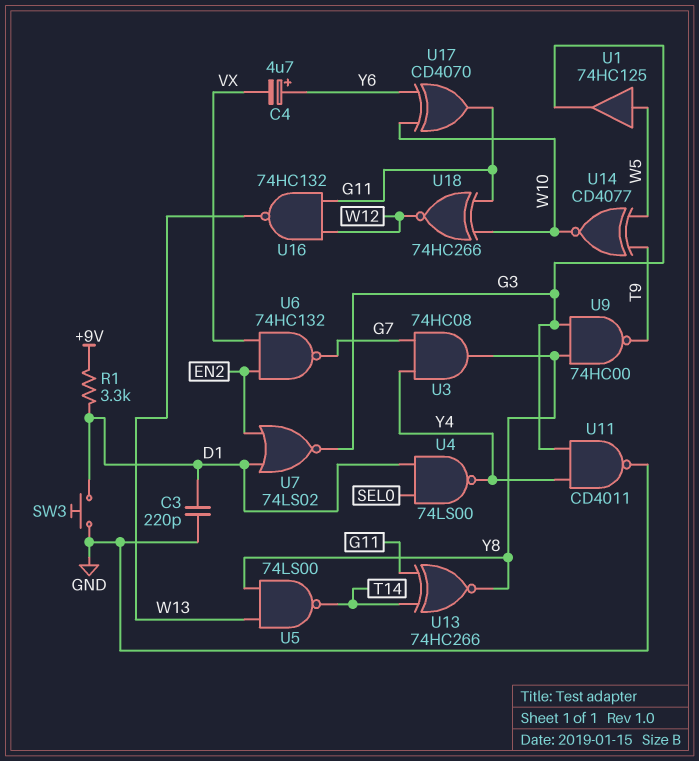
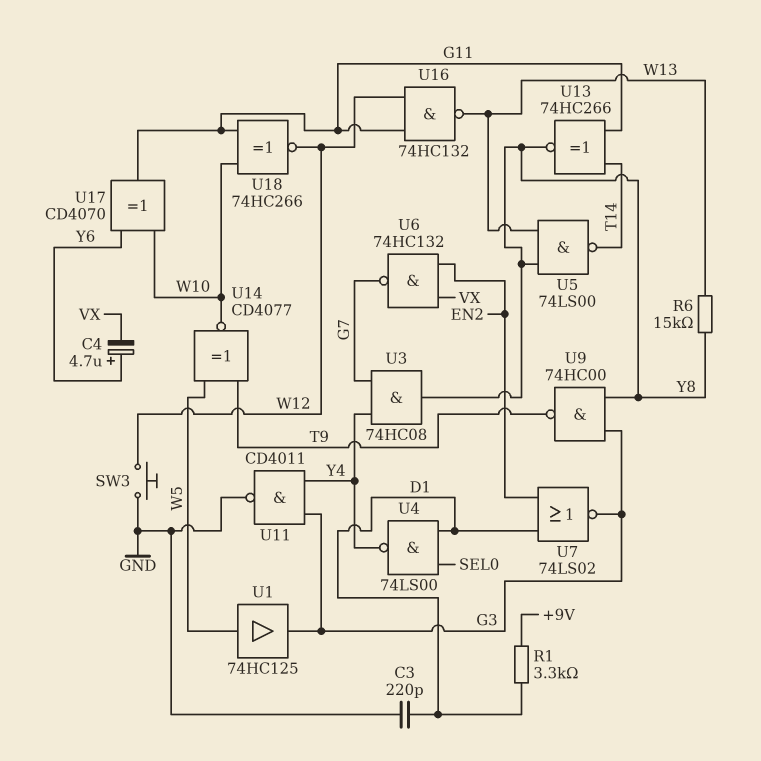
R6: none -> 15k (W13, Y8)
SW3: button (D1, GND) -> button (GND, W12)

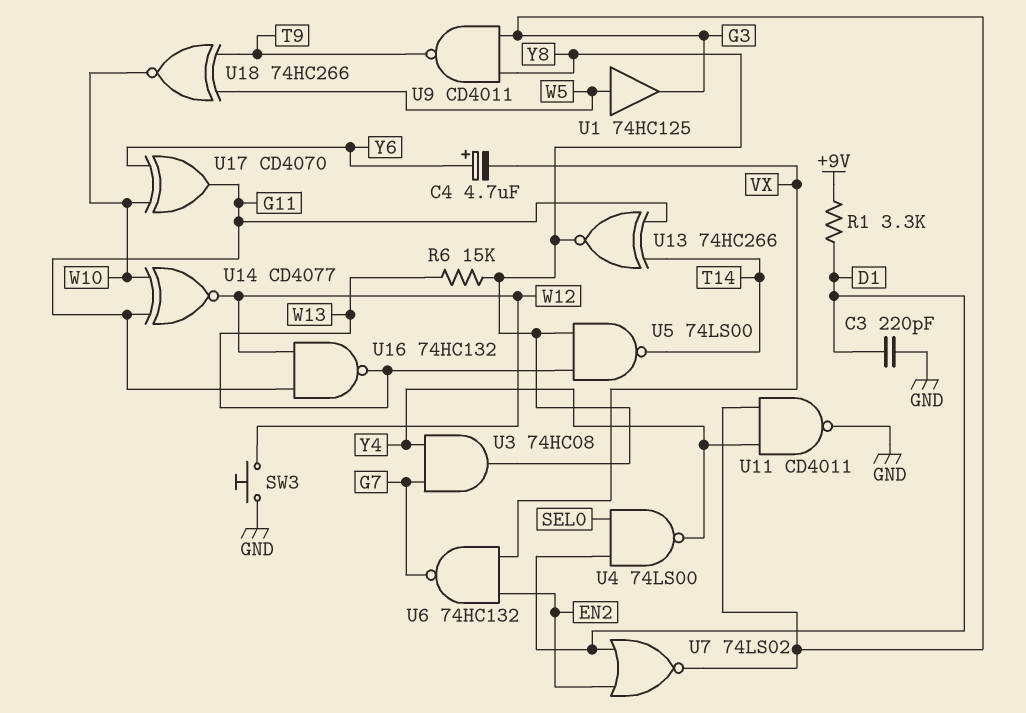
U9: NAND 74HC00 (in G3, in Y8, out T9) -> NAND CD4011 (in G3, in Y8, out T9)
U14: XNOR CD4077 (in T9, in W5, out W10) -> XNOR CD4077 (in G11, in W10, out W12)
U18: XNOR 74HC266 (in G11, in W10, out W12) -> XNOR 74HC266 (in T9, in W5, out W10)

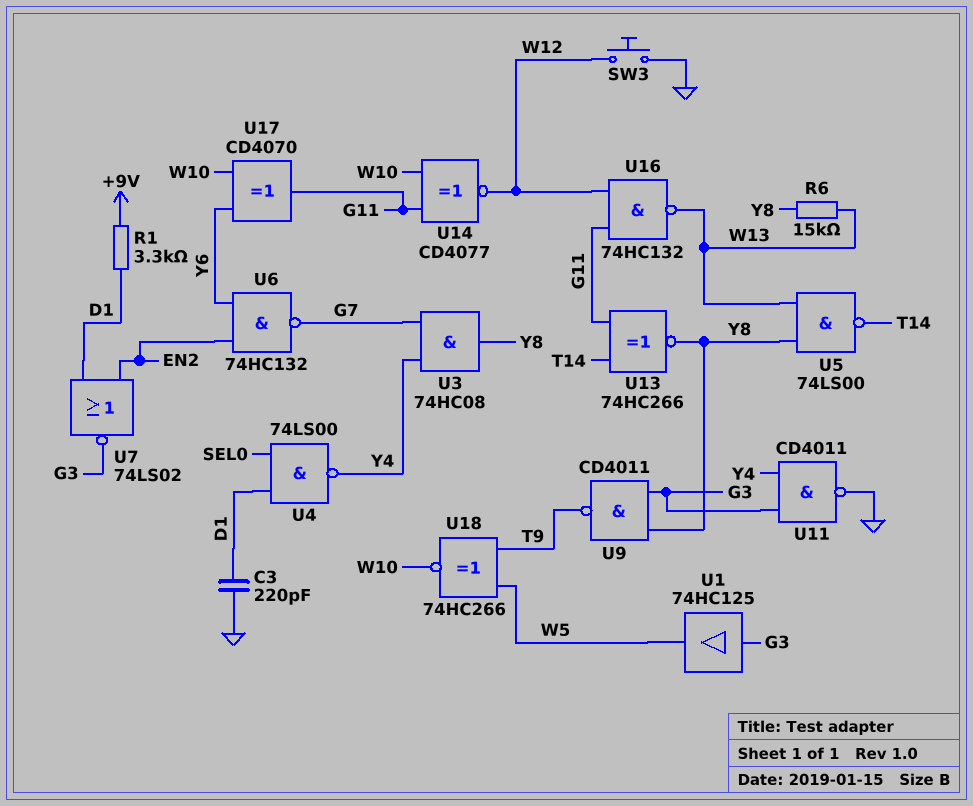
C4: 4.7uF (plus Y6, minus VX) -> none
U1: buffer 74HC125 (in W5, out G3) -> buffer 74HC125 (in G3, out W5)
U6: NAND 74HC132 (in EN2, in VX, out G7) -> NAND 74HC132 (in EN2, in Y6, out G7)

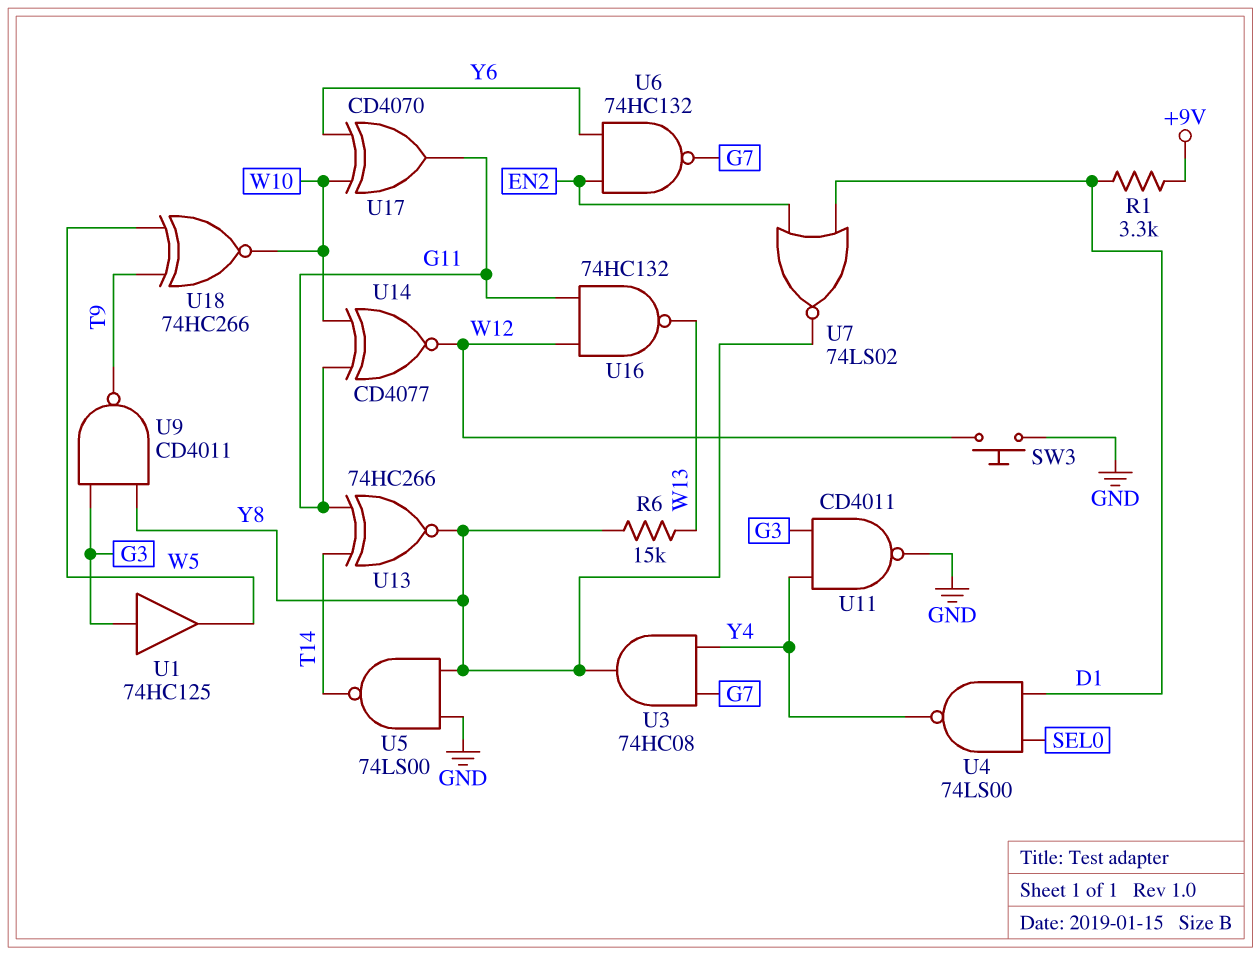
C3: 220pF (D1, GND) -> none
U5: NAND 74LS00 (in W13, in Y8, out T14) -> NAND 74LS00 (in GND, in Y8, out T14)
U7: NOR 74LS02 (in D1, in EN2, out G3) -> NOR 74LS02 (in D1, in EN2, out Y8)

